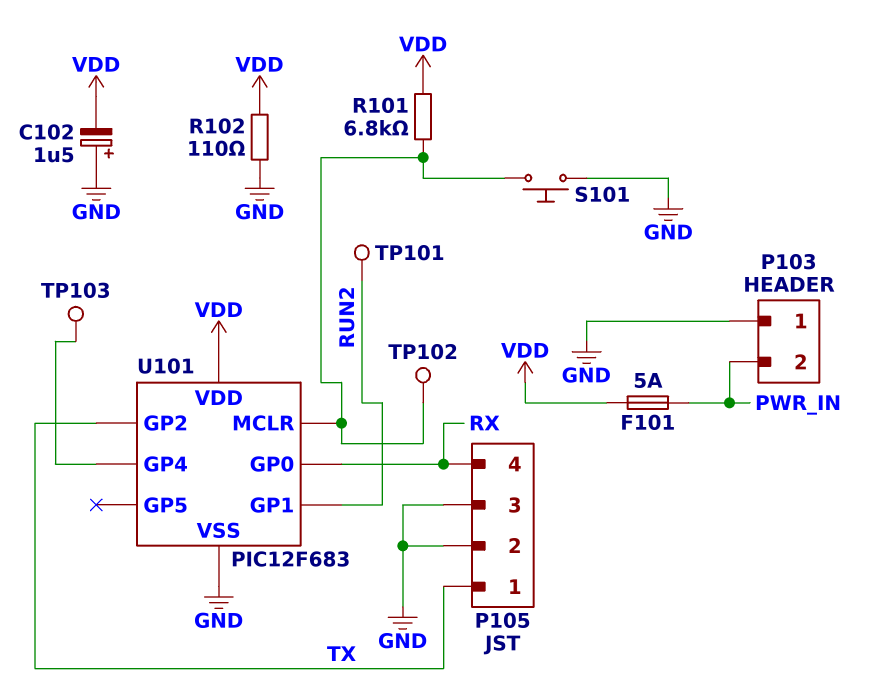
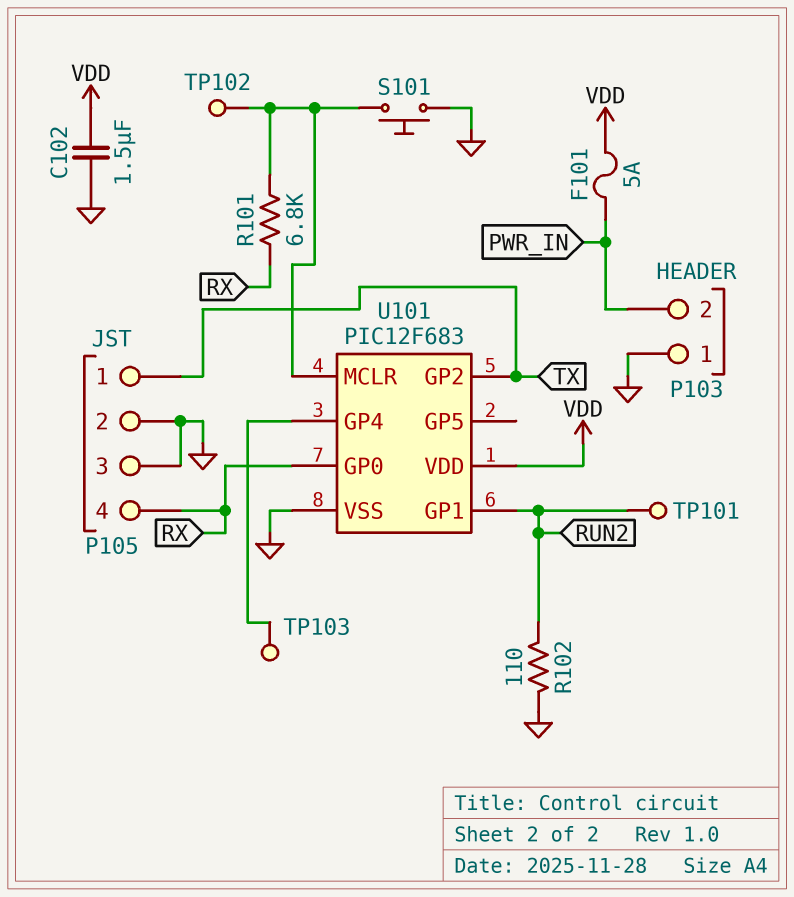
C102: 1.5uF (plus GND, minus VDD) -> 1.5uF (GND, VDD)
R101: 6.8k (U101/MCLR, VDD) -> 6.8k (RX, U101/MCLR)
R102: 110 (GND, VDD) -> 110 (GND, RUN2)

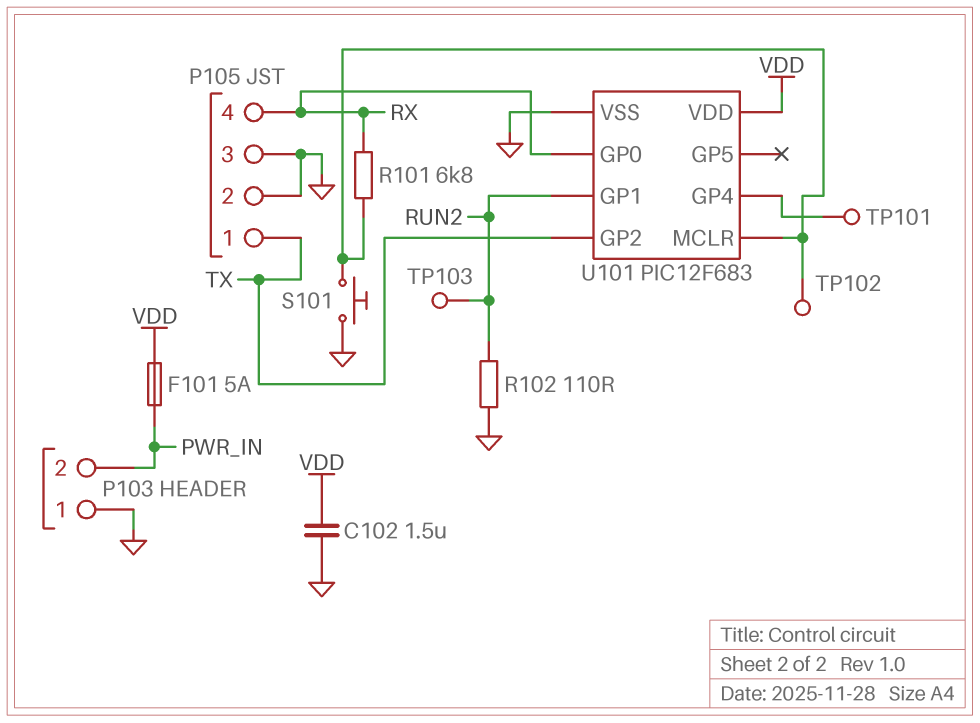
TP101: test point (RUN2) -> test point (U101/GP4)
TP103: test point (U101/GP4) -> test point (RUN2)

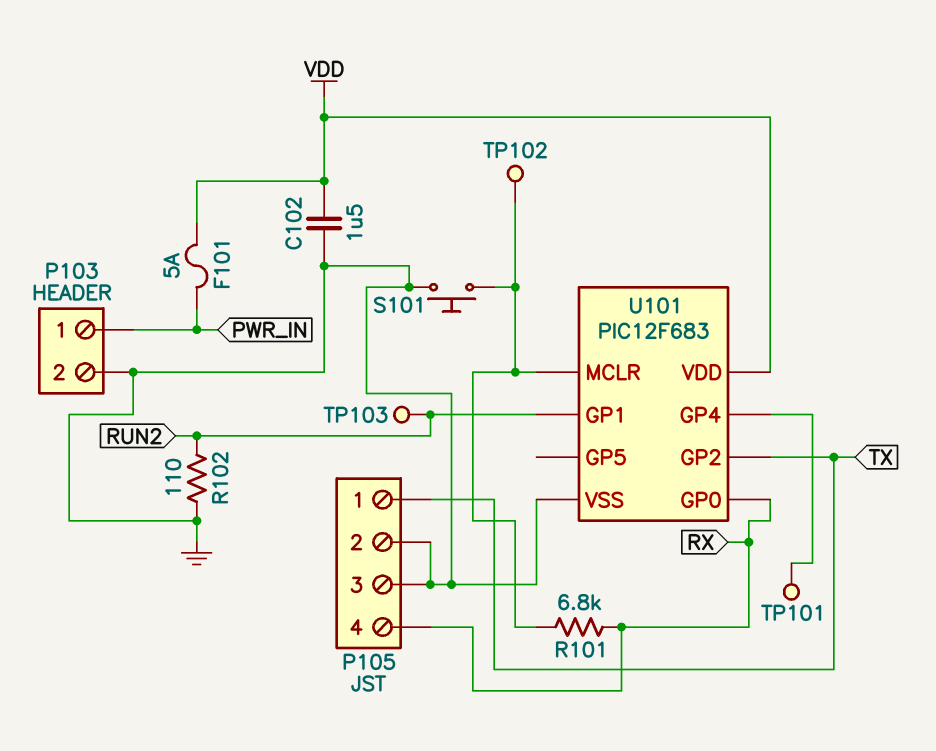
P103 pin 1: GND -> PWR_IN
P103 pin 2: PWR_IN -> GND

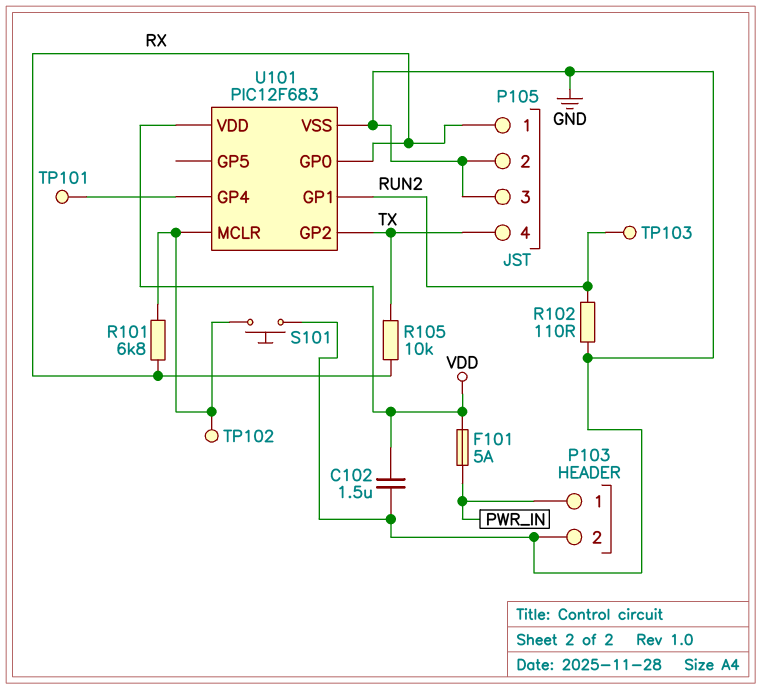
P105 pin 1: TX -> RX
P105 pin 4: RX -> TX
R105: none -> 10k (RX, TX)

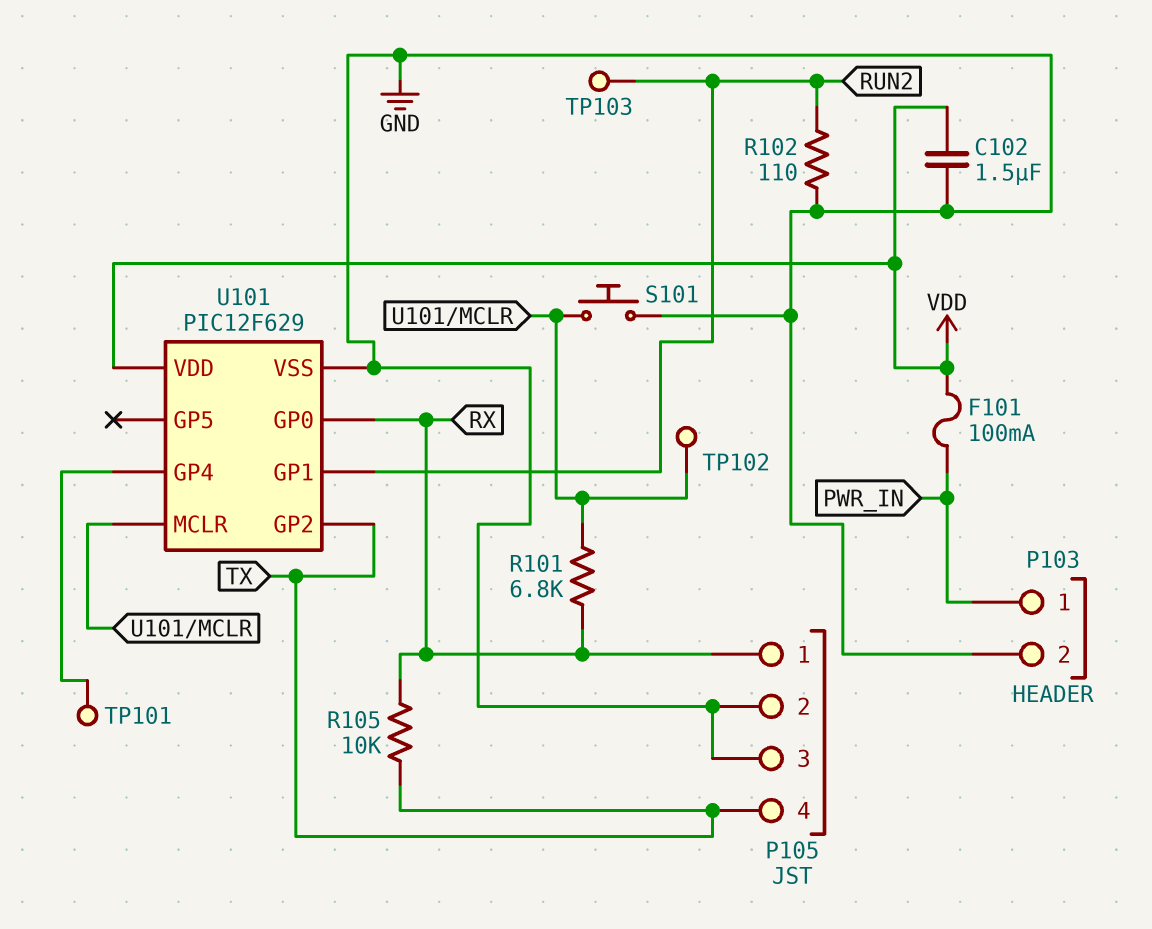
F101: 5A (PWR_IN, VDD) -> 100mA (PWR_IN, VDD)
U101: PIC12F683 -> PIC12F629

